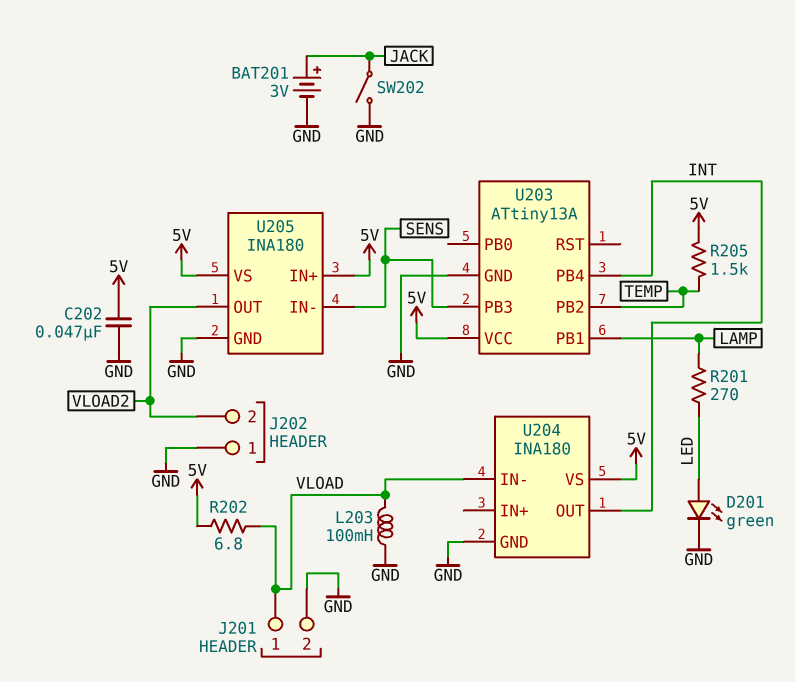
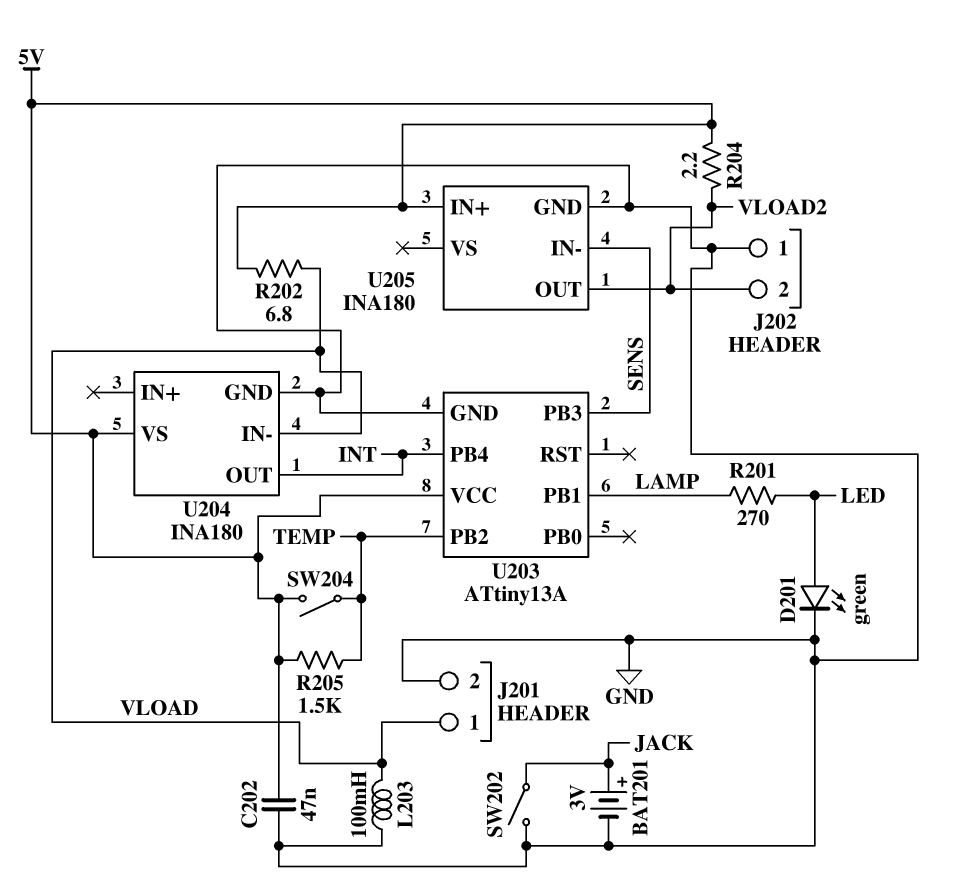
R204: none -> 2.2 (5V, VLOAD2)
SW204: none -> switch (5V, TEMP)
U205 pin VS: 5V -> none

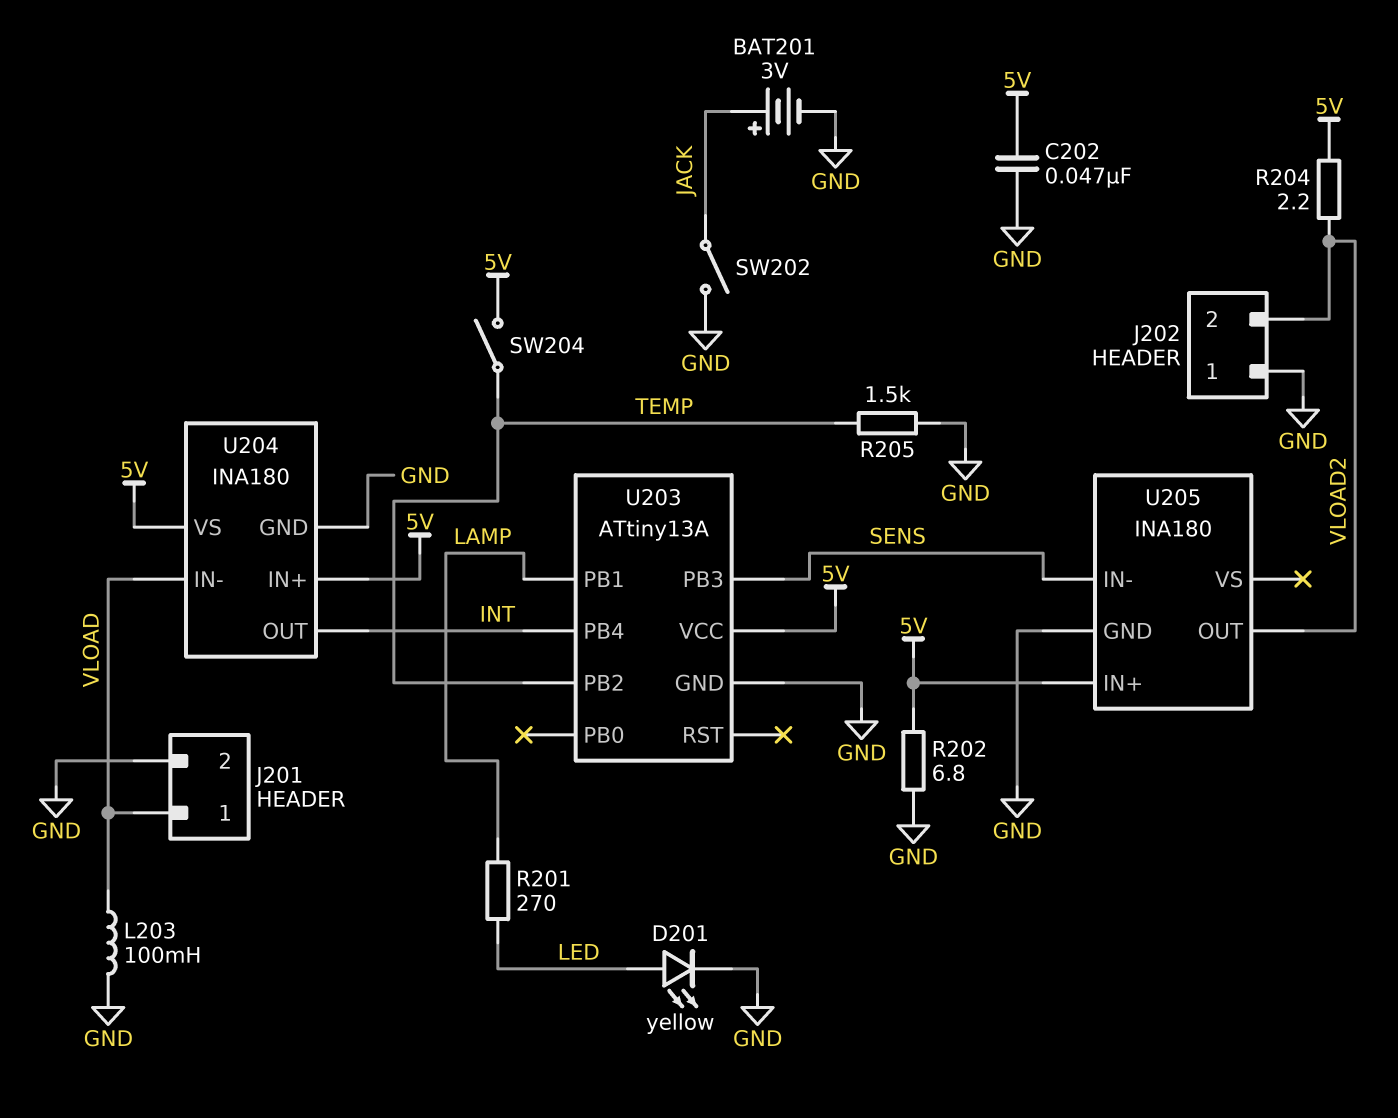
D201: LED green (A LED, K GND) -> LED yellow (A LED, K GND)
R202: 6.8 (5V, VLOAD) -> 6.8 (5V, GND)
R205: 1.5k (5V, TEMP) -> 1.5k (GND, TEMP)
U204 pin IN+: none -> 5V

